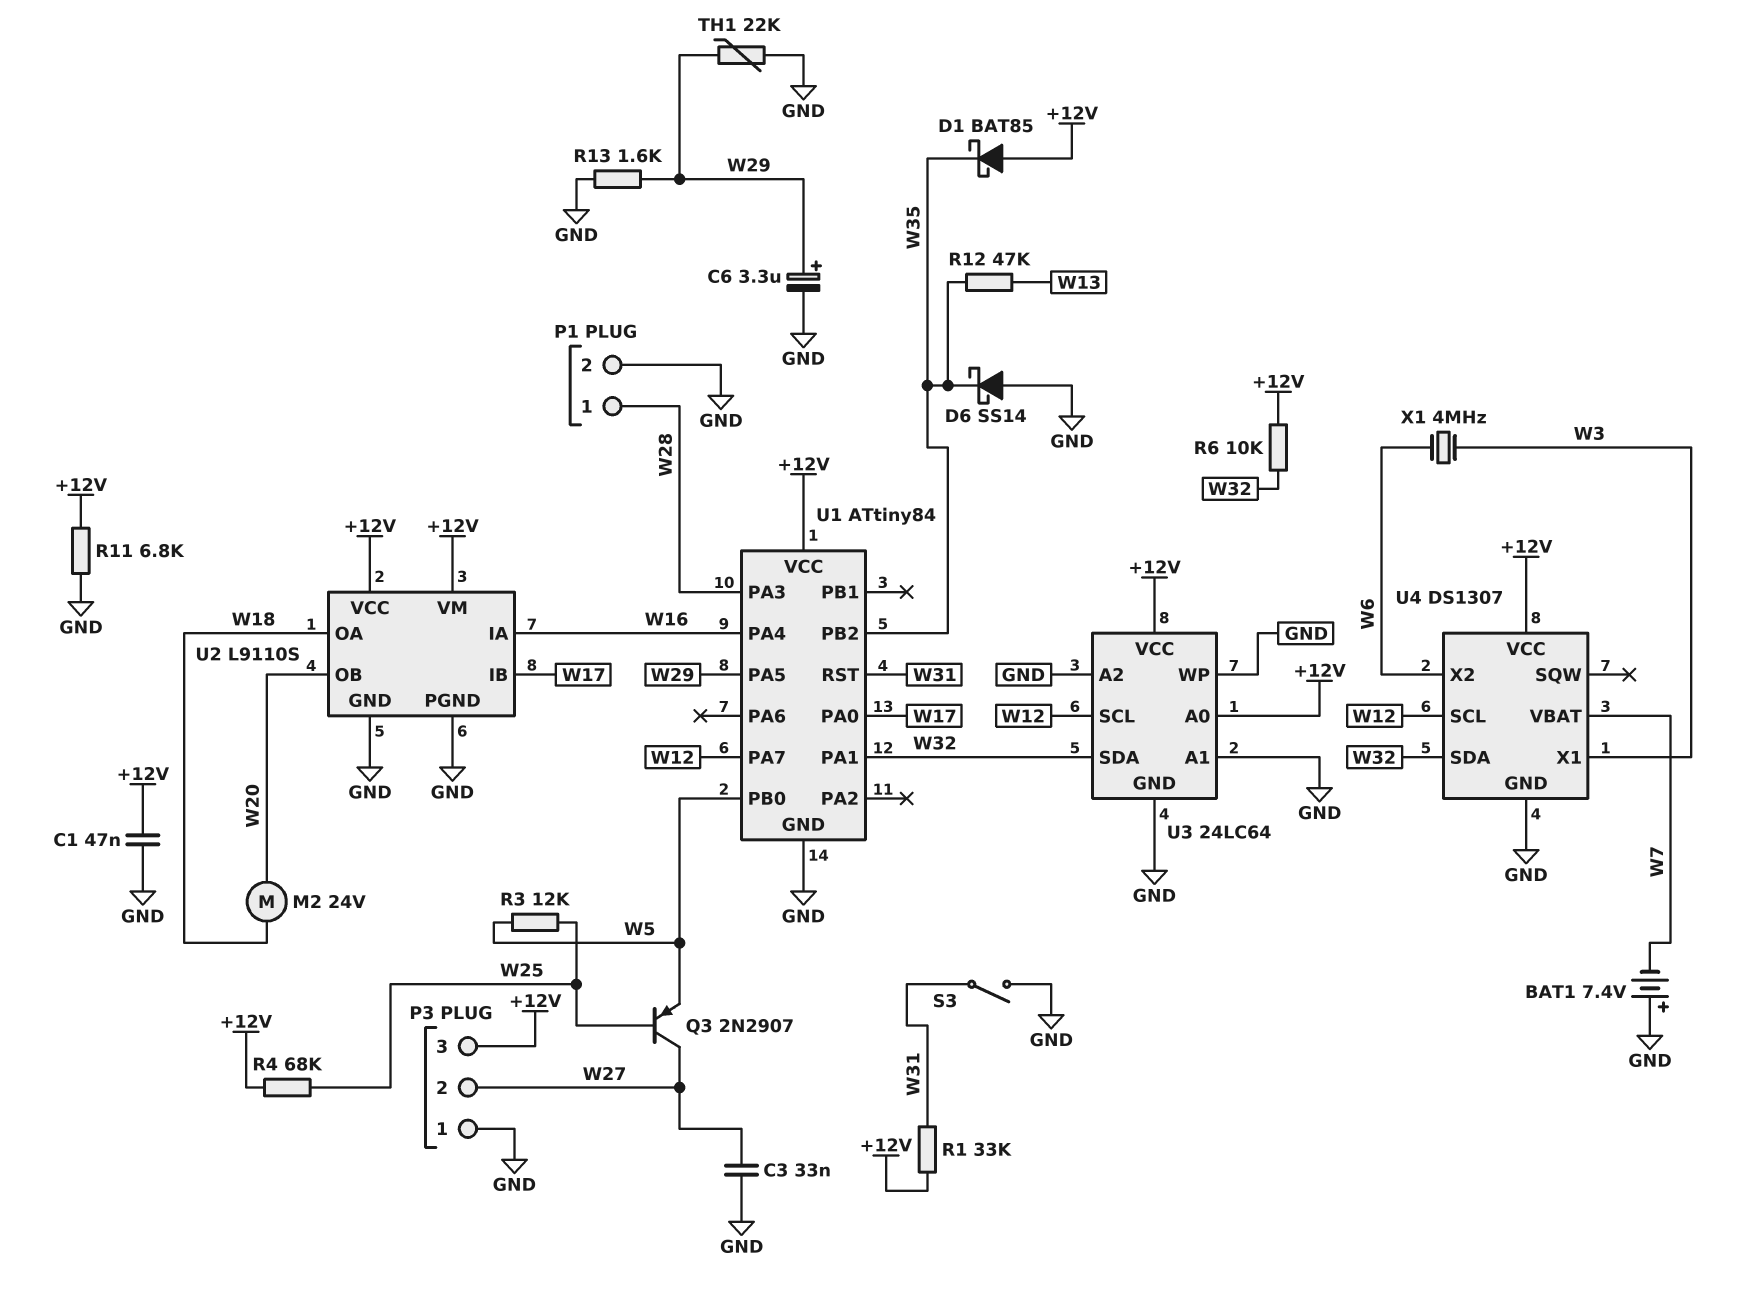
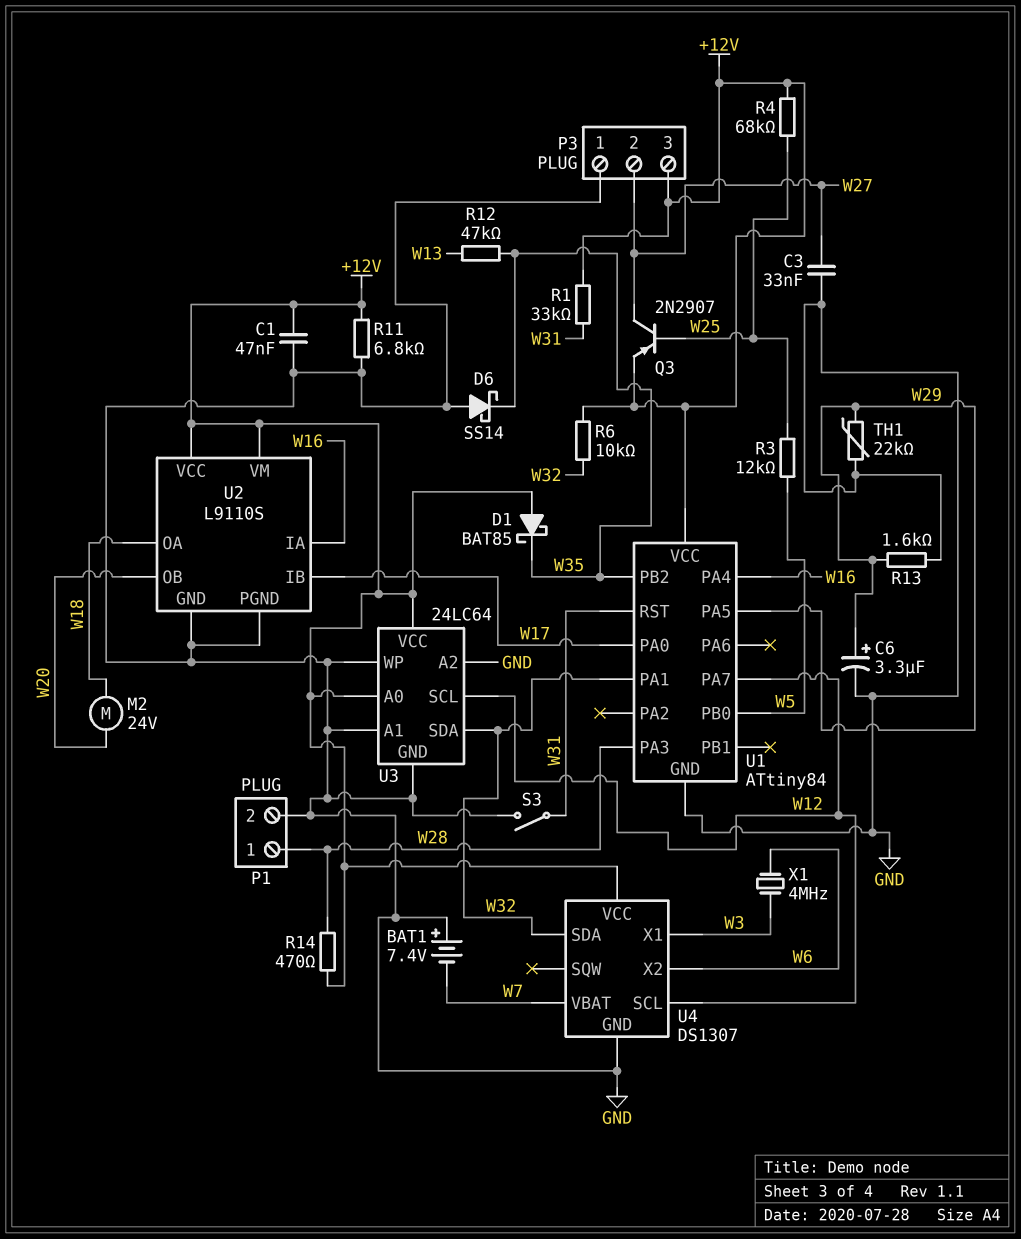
Q3: PNP 2N2907 (B W25, C W27, E W5) -> PNP 2N2907 (B W25, C W27, E +12V)
R14: none -> 470 (+12V, W28)

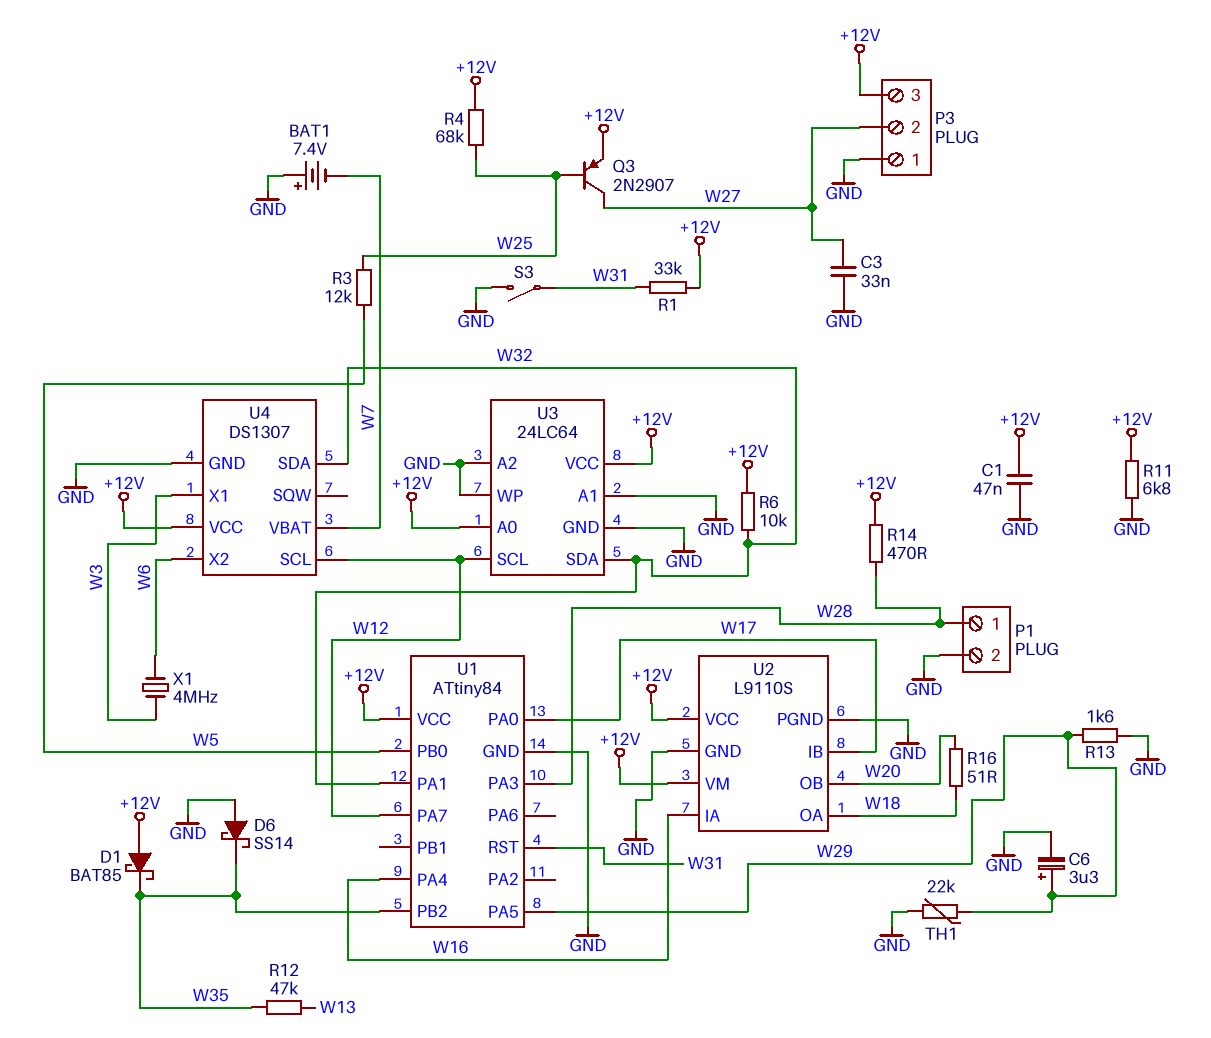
M2: motor 24V (W18, W20) -> none
R16: none -> 51 (W18, W20)

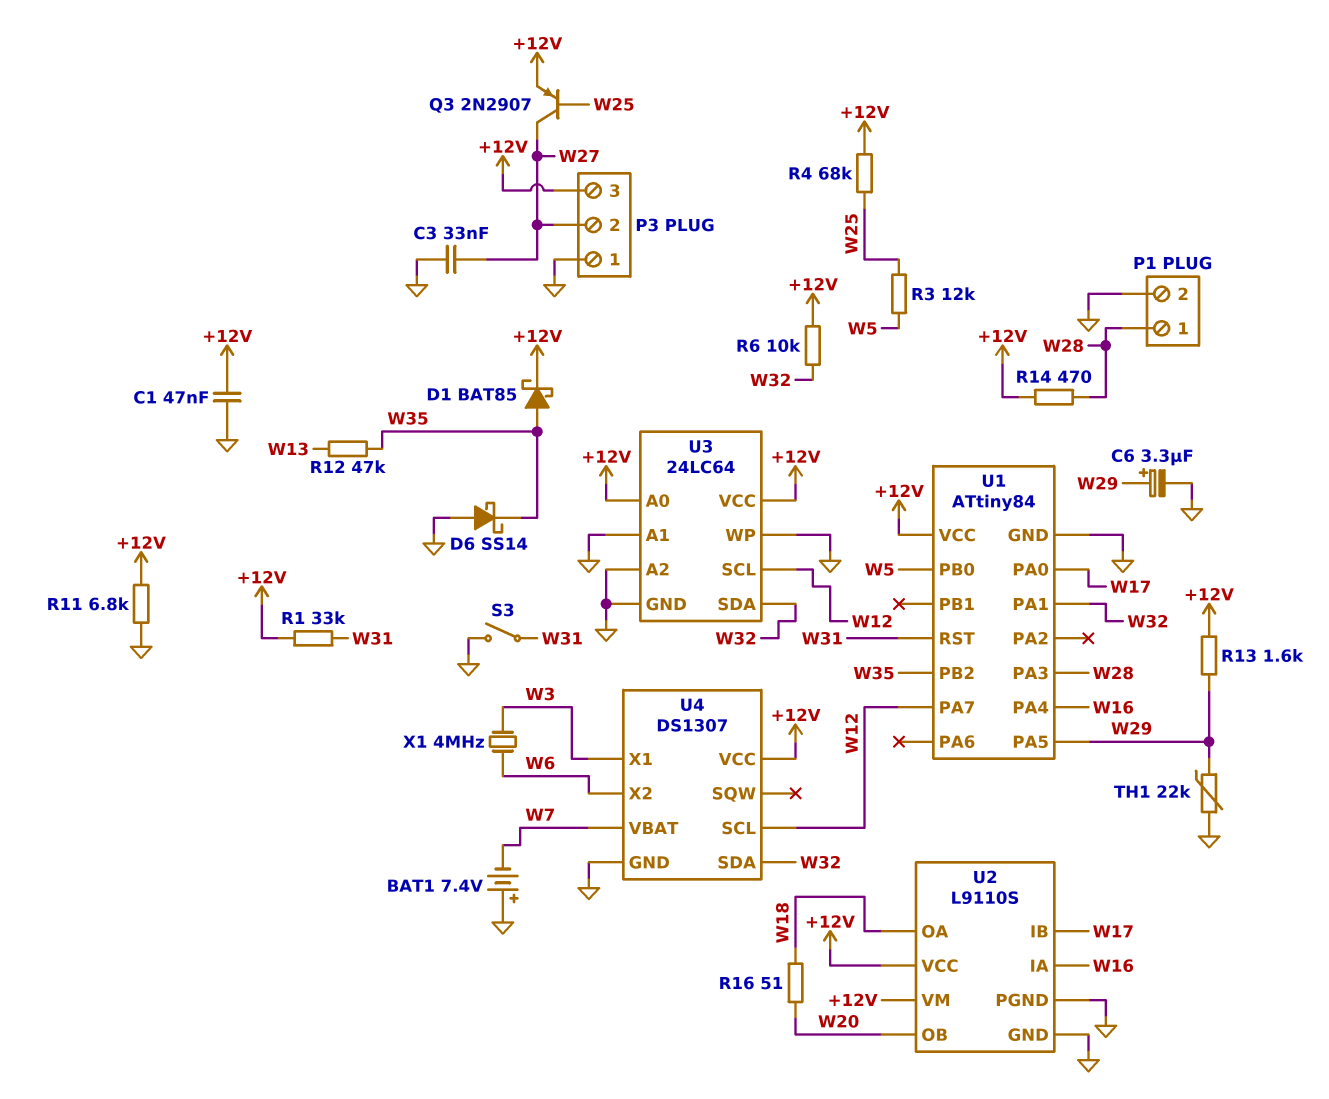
D1: schottky BAT85 (A +12V, K W35) -> schottky BAT85 (A W35, K +12V)
R13: 1.6k (GND, W29) -> 1.6k (+12V, W29)

